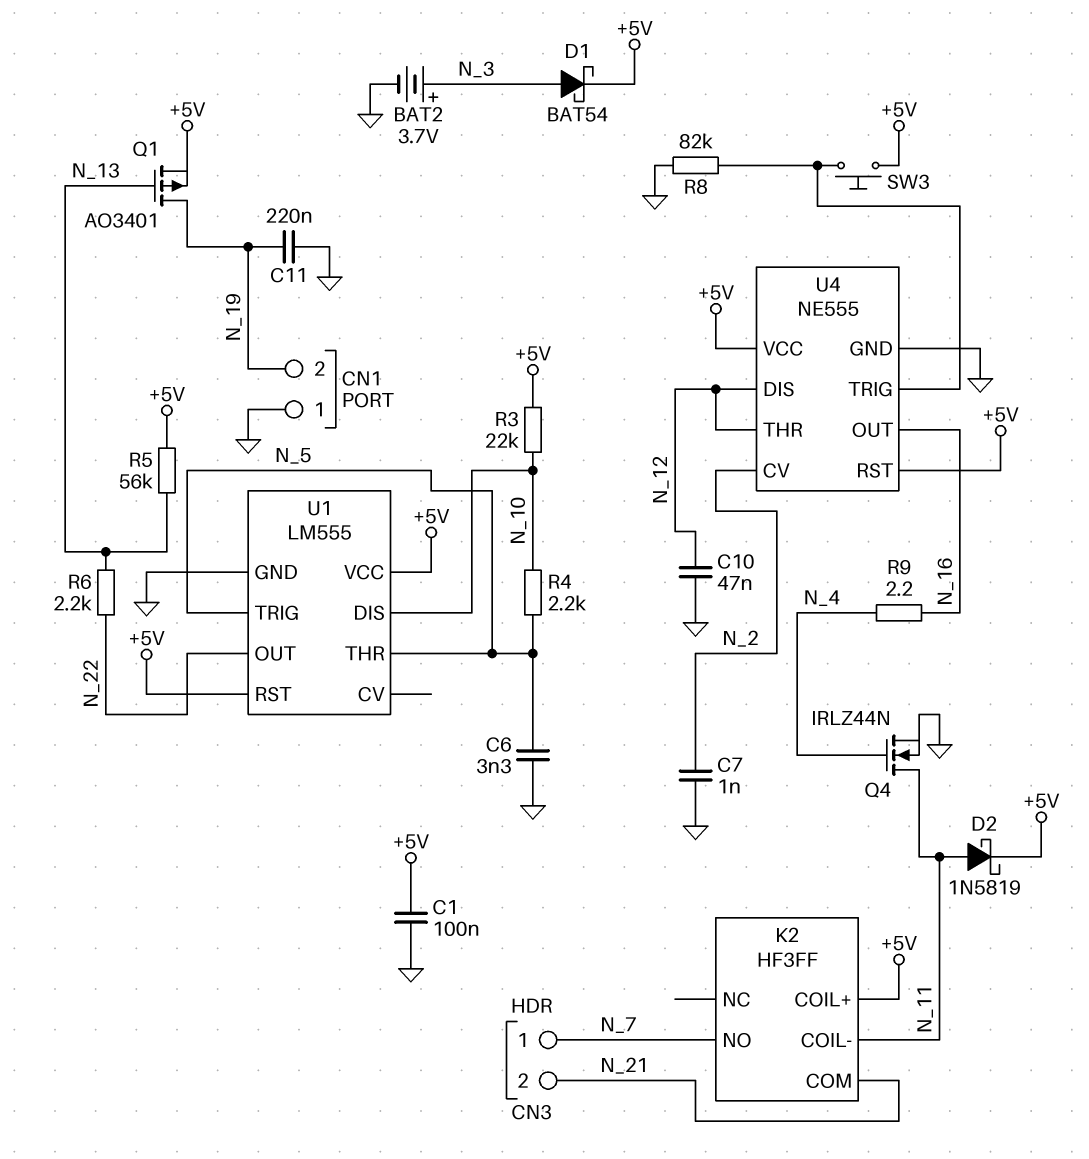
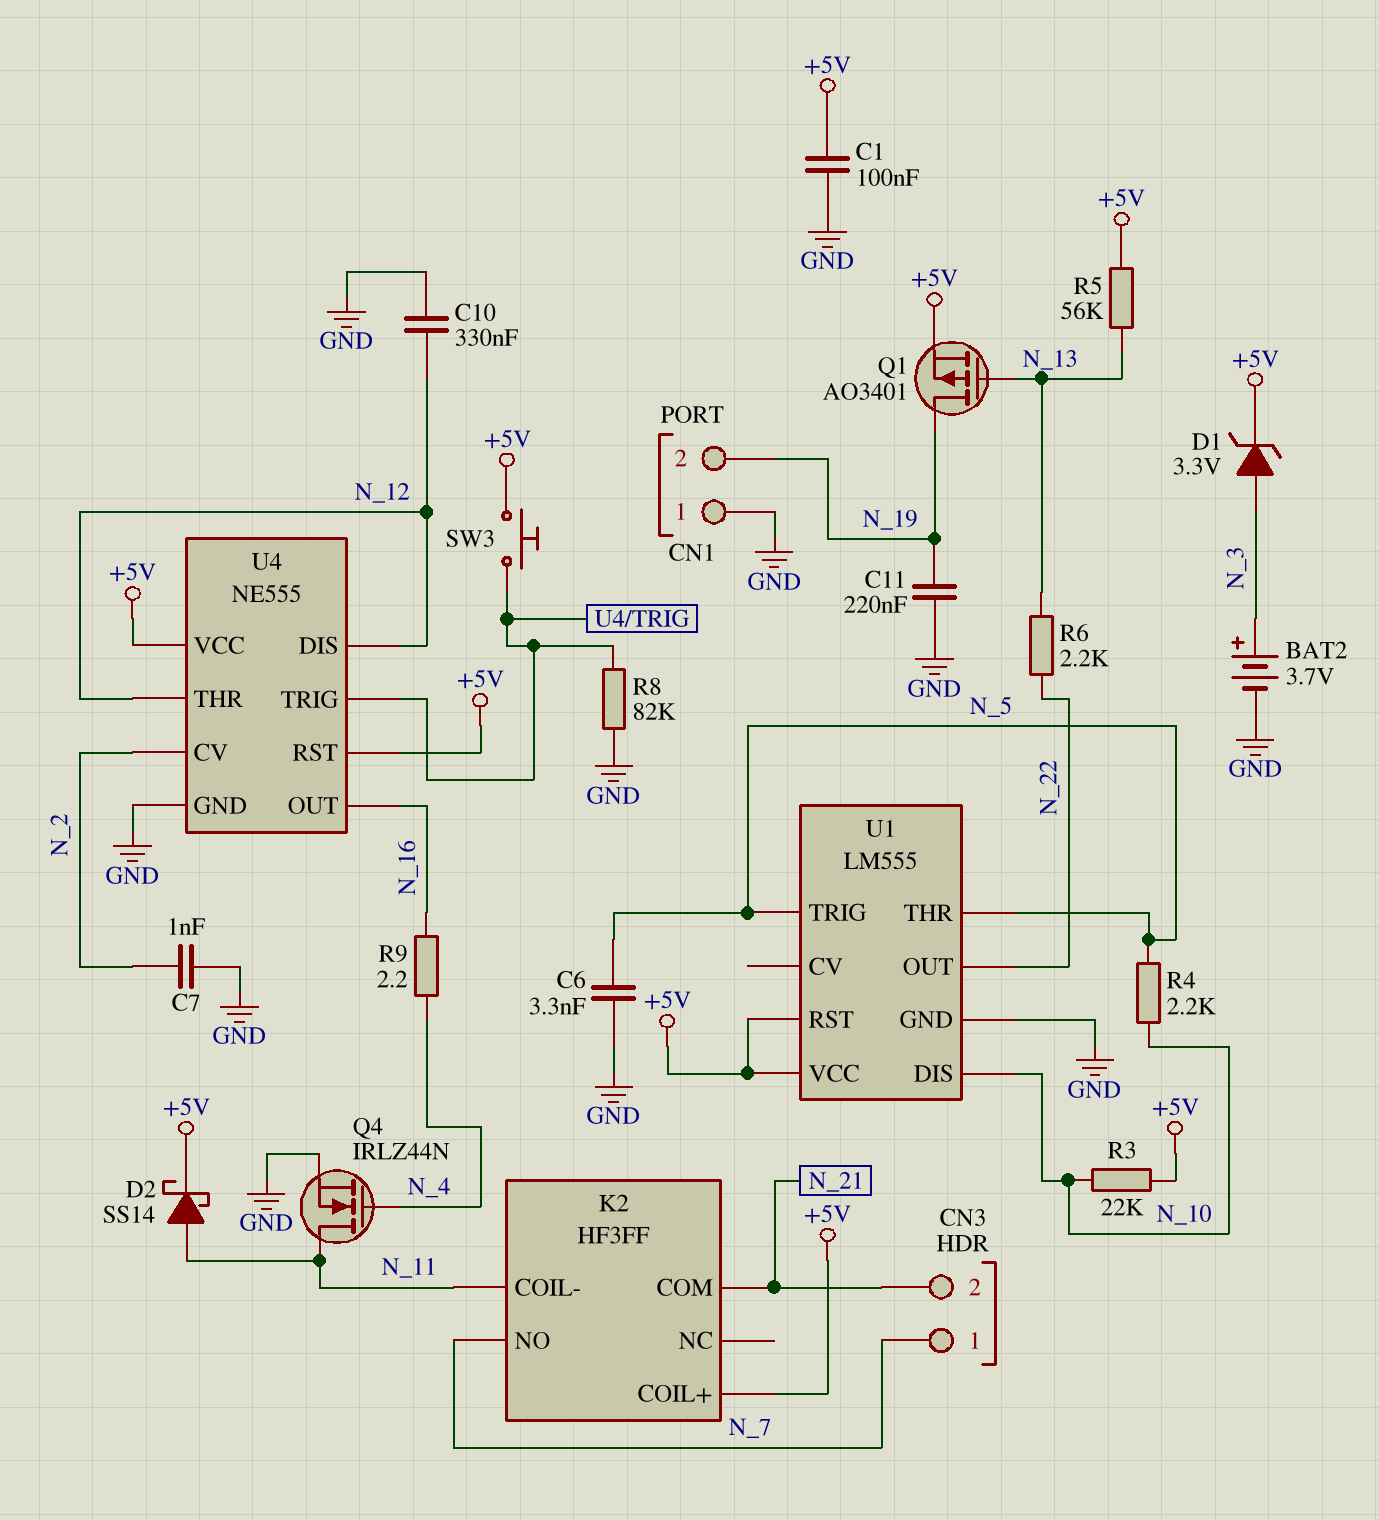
C10: 47nF (GND, N_12) -> 330nF (GND, N_12)
D1: schottky BAT54 (A N_3, K +5V) -> zener 3.3V (A N_3, K +5V)
D2: schottky 1N5819 (A N_11, K +5V) -> schottky SS14 (A N_11, K +5V)

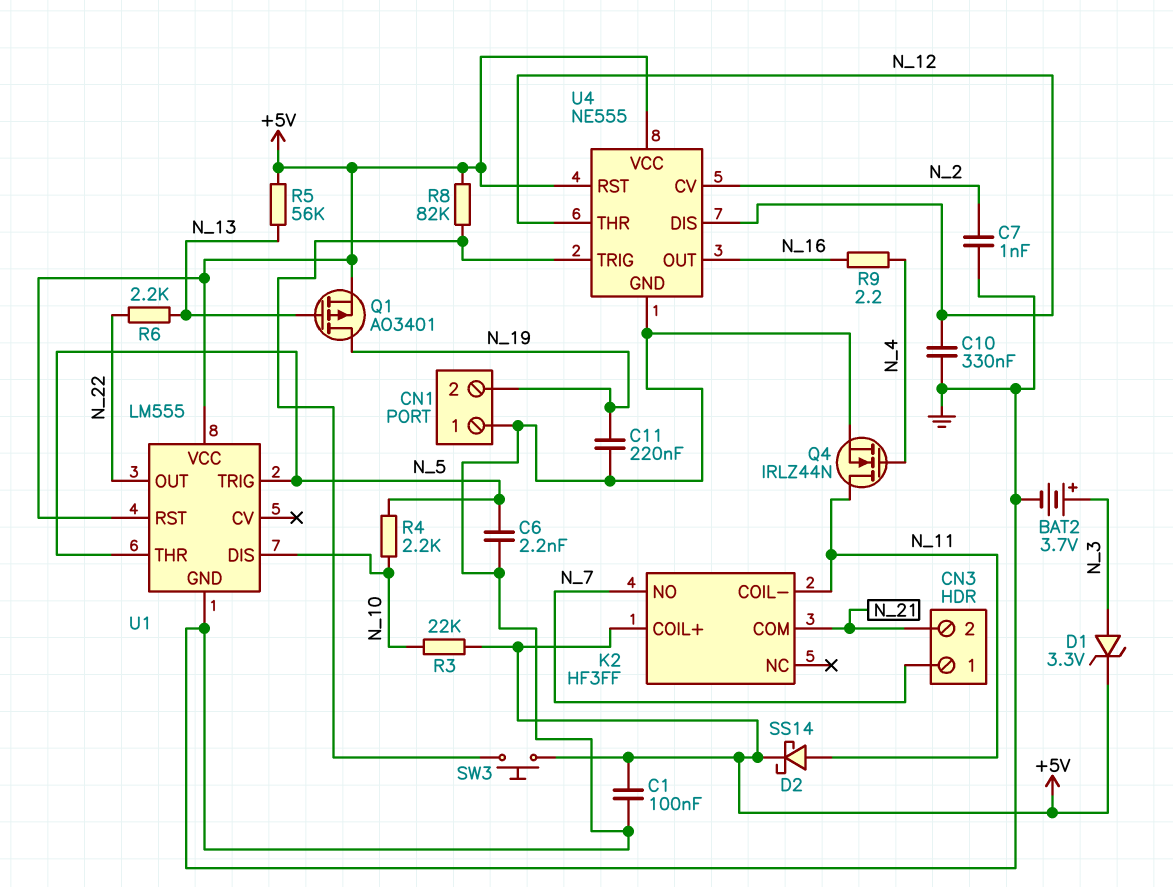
C6: 3.3nF (GND, N_5) -> 2.2nF (GND, N_5)
R8: 82k (GND, U4/TRIG) -> 82k (+5V, U4/TRIG)

